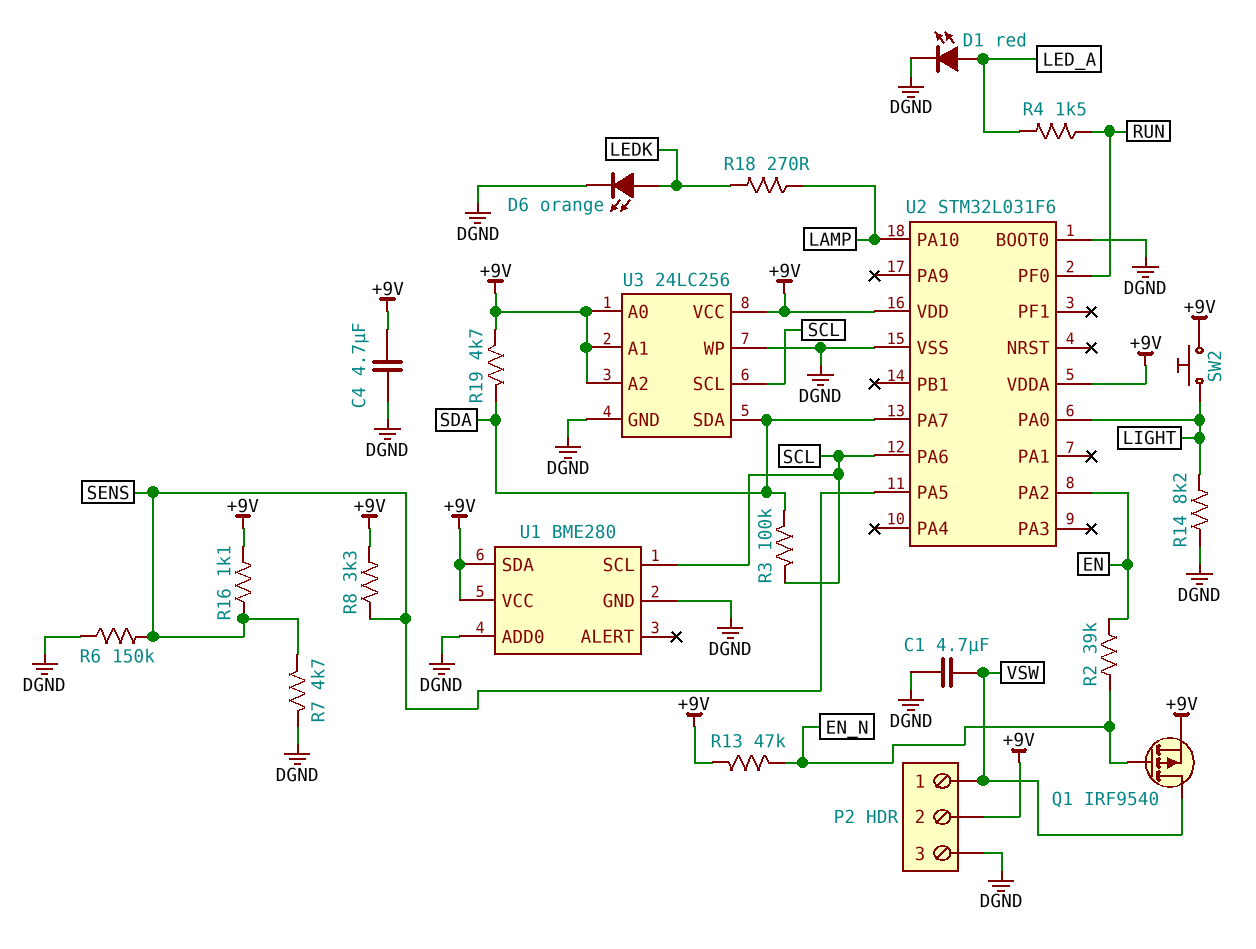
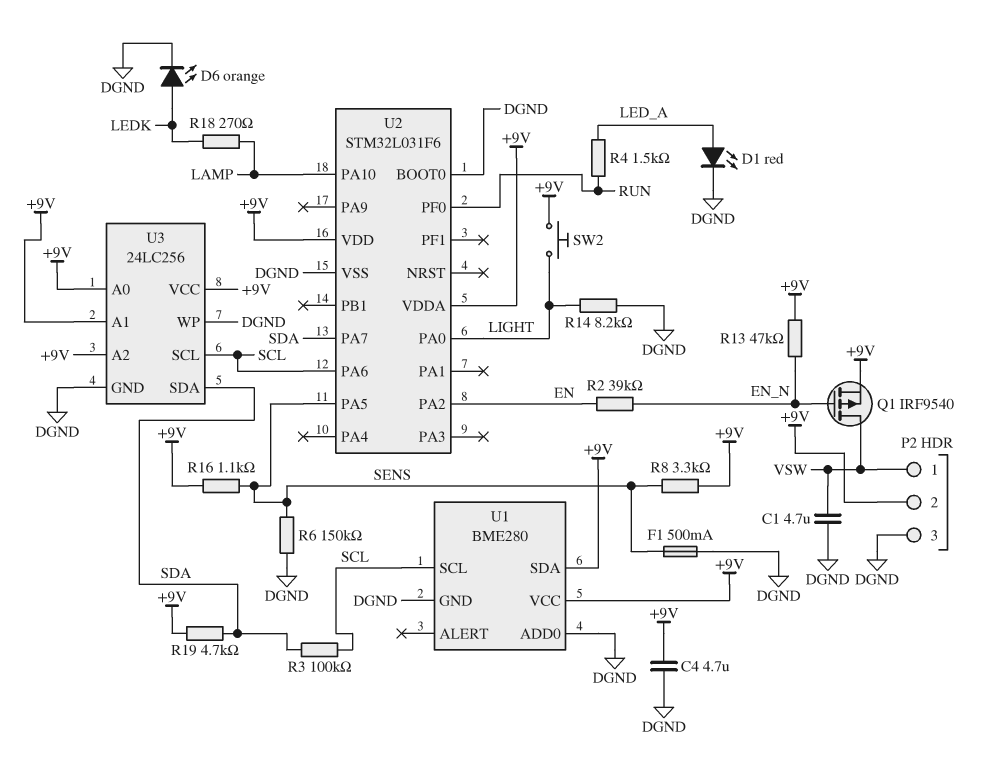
F1: none -> 500mA (DGND, SENS)
R7: 4.7k (DGND, SENS) -> none

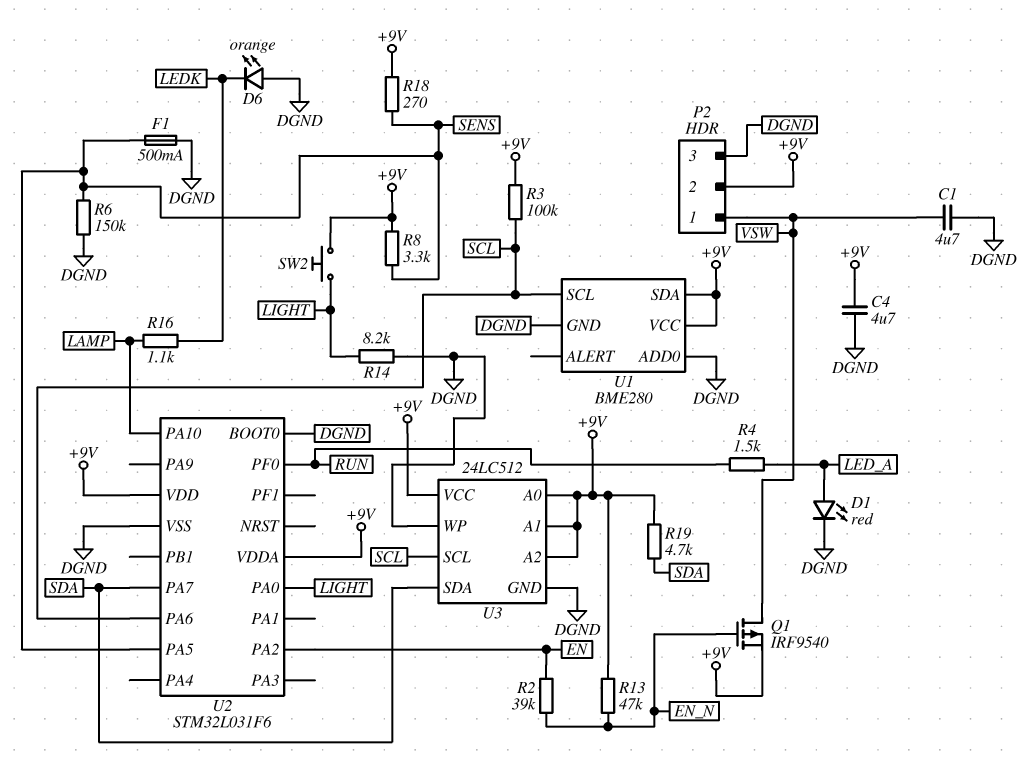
D6: LED orange (A LEDK, K DGND) -> LED orange (A DGND, K LEDK)
R3: 100k (SCL, SDA) -> 100k (+9V, SCL)
R16: 1.1k (+9V, SENS) -> 1.1k (LAMP, LEDK)
R18: 270 (LAMP, LEDK) -> 270 (+9V, SENS)
U3: 24LC256 -> 24LC512

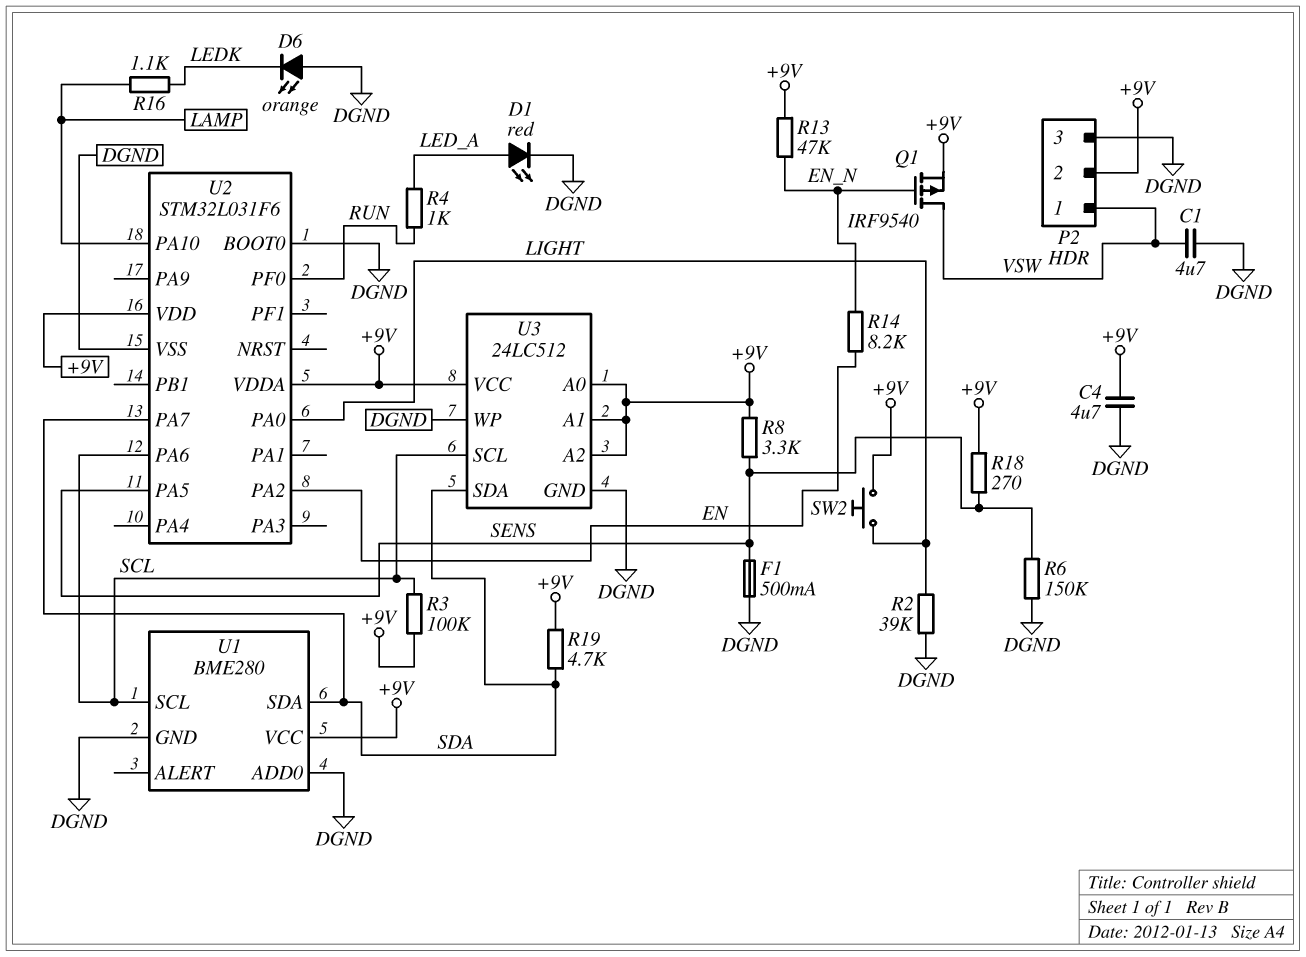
R2: 39k (EN, EN_N) -> 39k (DGND, LIGHT)
R4: 1.5k (LED_A, RUN) -> 1k (LED_A, RUN)
R14: 8.2k (DGND, LIGHT) -> 8.2k (EN, EN_N)
U1 pin SDA: +9V -> SDA

